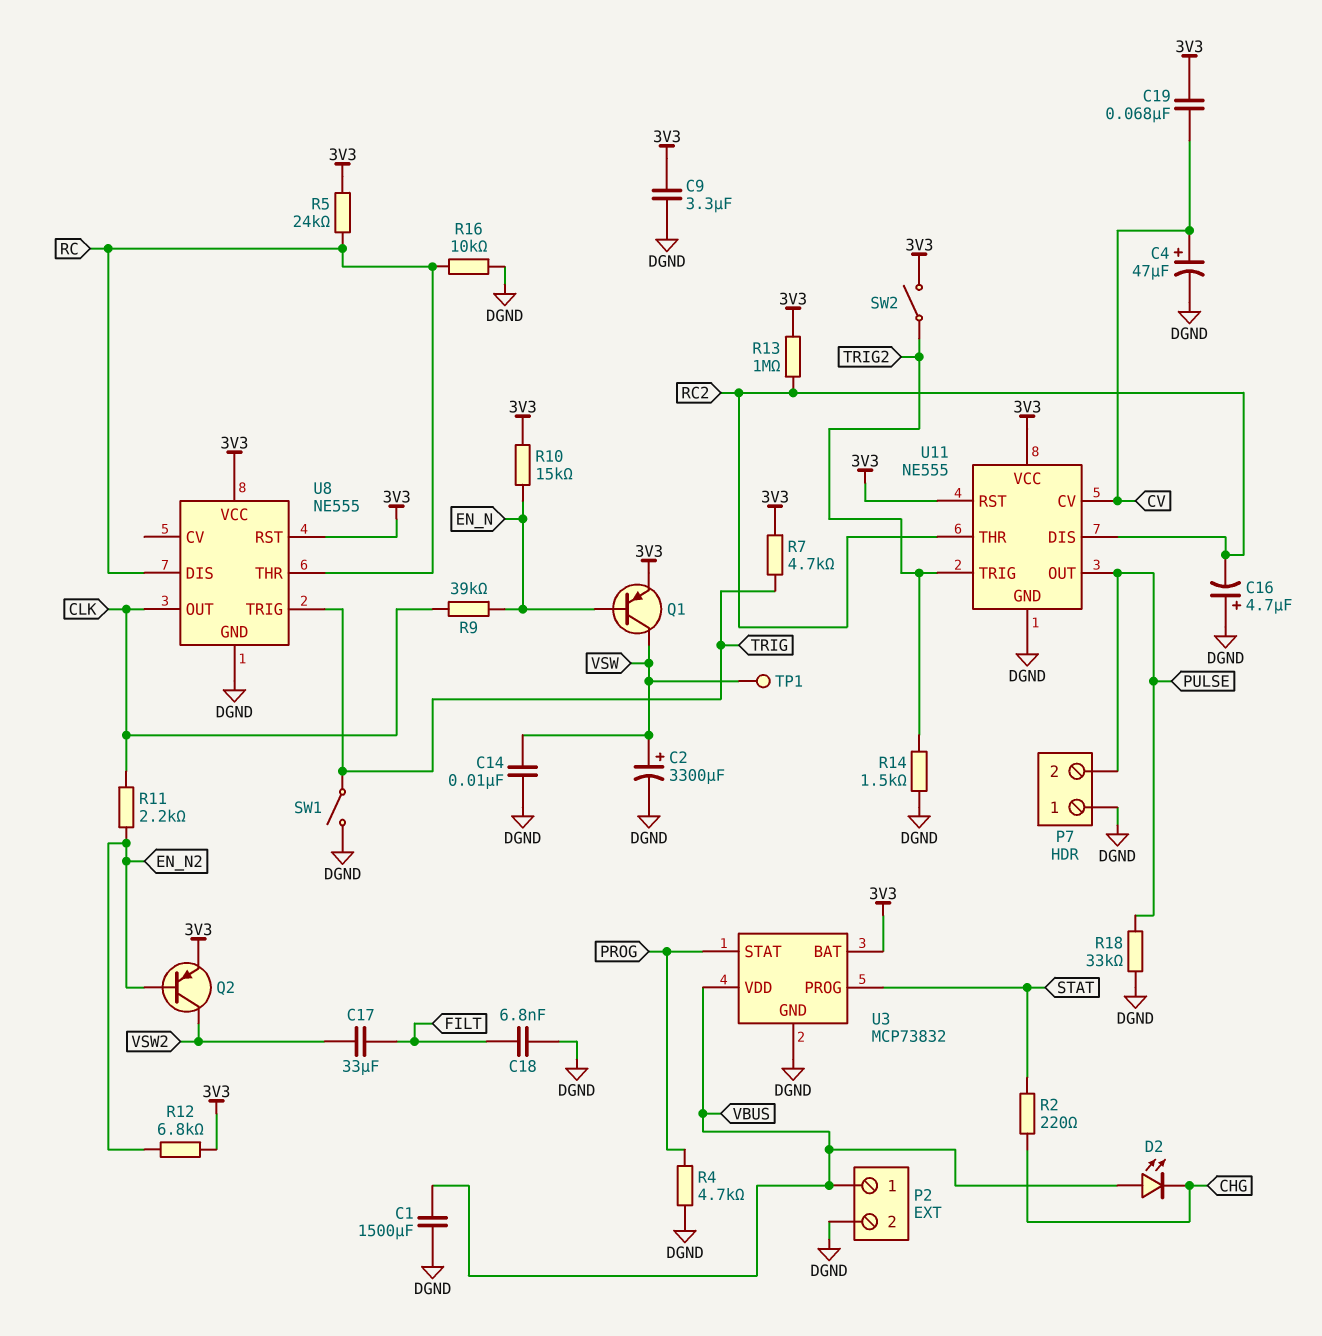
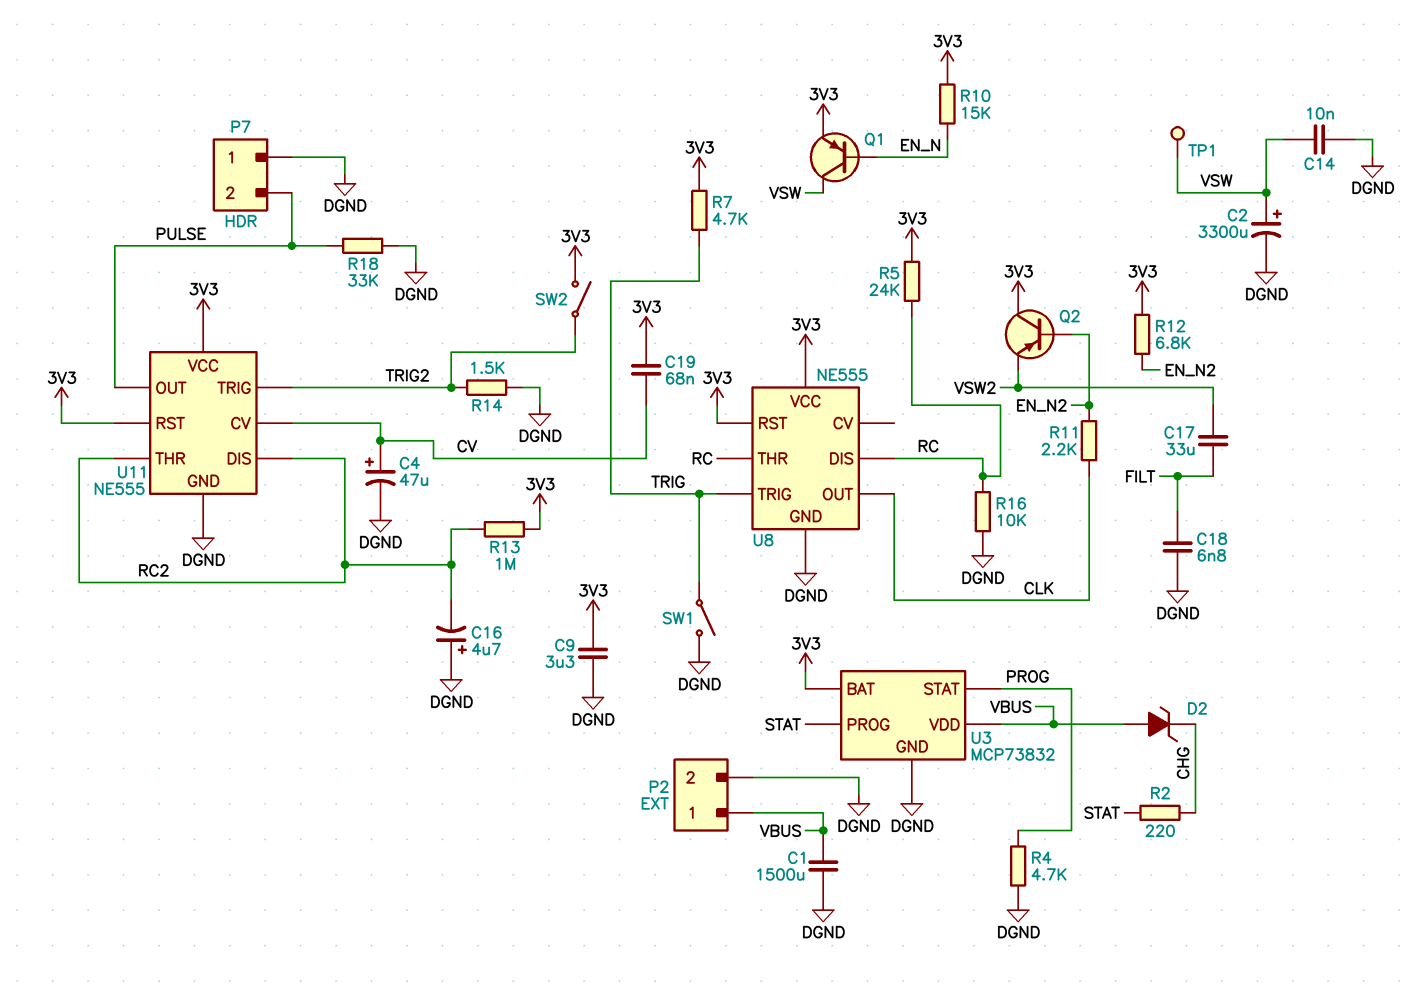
D2: LED (A VBUS, K CHG) -> zener (A VBUS, K CHG)
Q2: PNP (B EN_N2, C VSW2, E 3V3) -> PNP (B EN_N2, C 3V3, E VSW2)
R9: 39k (CLK, EN_N) -> none

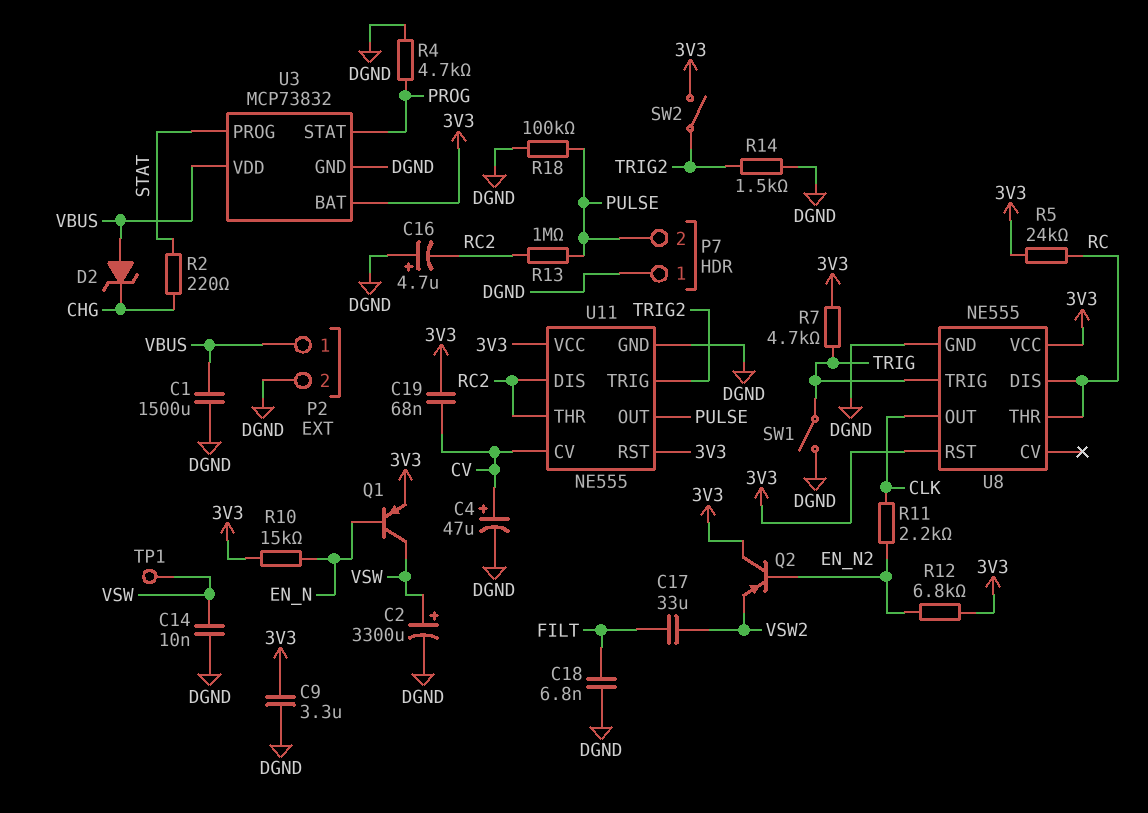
R13: 1M (3V3, RC2) -> 1M (PULSE, RC2)
R16: 10k (DGND, RC) -> none
R18: 33k (DGND, PULSE) -> 100k (DGND, PULSE)

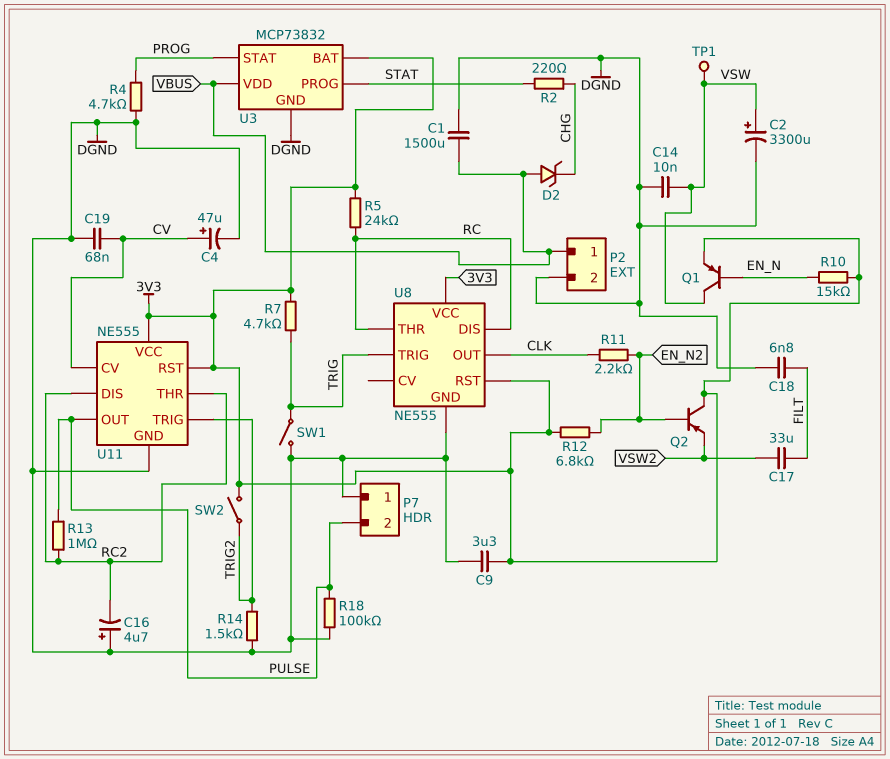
C19: 68nF (3V3, CV) -> 68nF (CV, DGND)

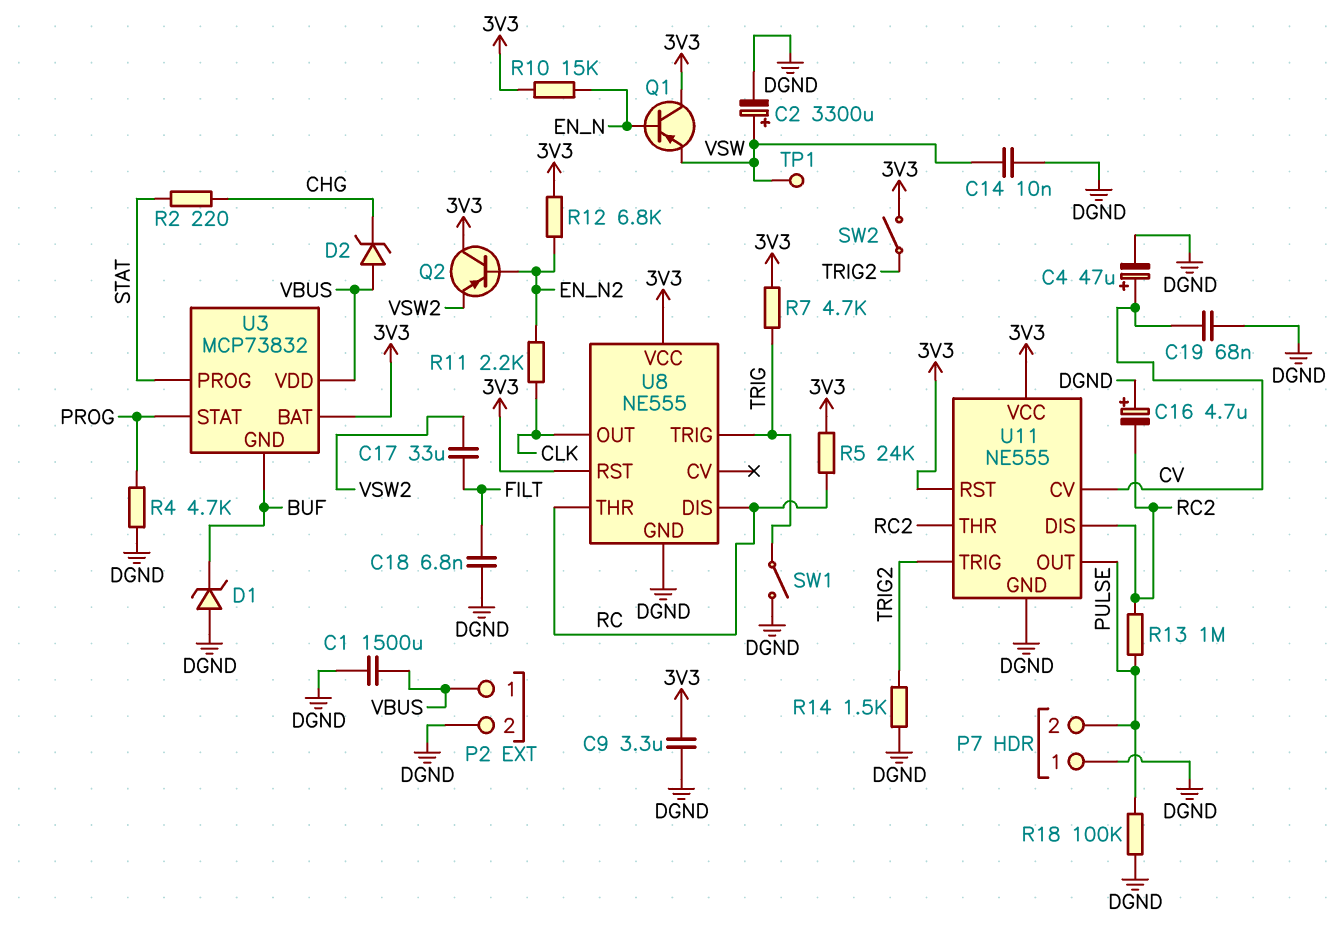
D1: none -> zener (A DGND, K BUF)
Q1: PNP (B EN_N, C VSW, E 3V3) -> PNP (B EN_N, C 3V3, E VSW)
U3 pin GND: DGND -> BUF

